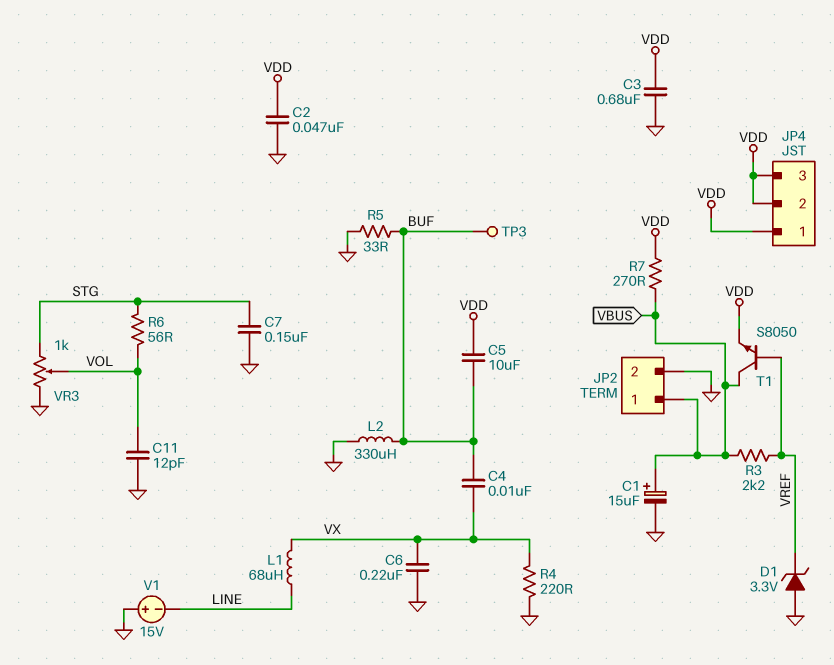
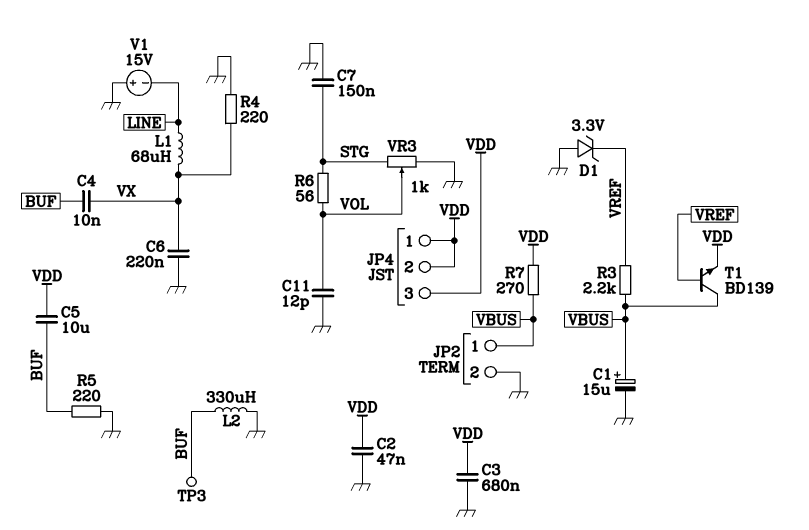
R5: 33 (BUF, GND) -> 220 (BUF, GND)
T1: NPN S8050 (B VREF, C VBUS, E VDD) -> NPN BD139 (B VREF, C VBUS, E VDD)

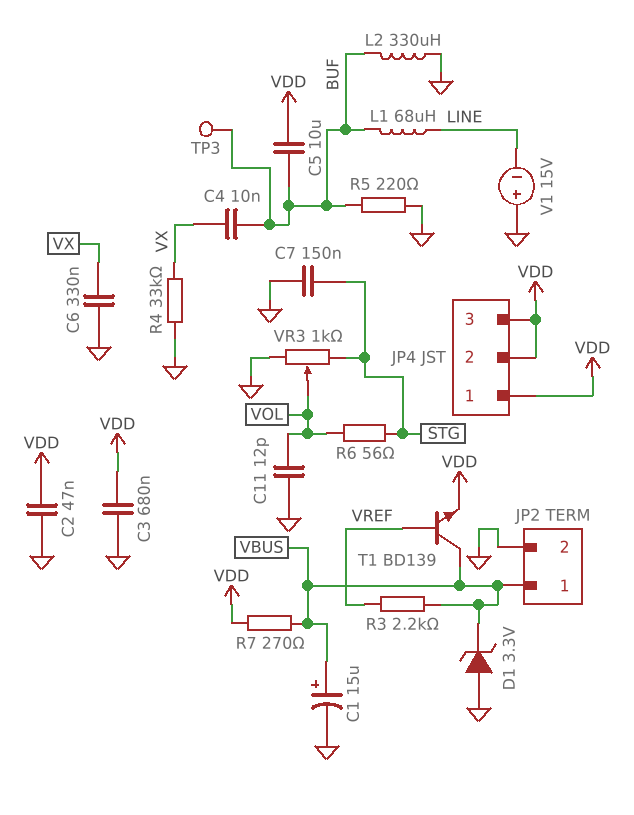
C6: 220nF (GND, VX) -> 330nF (GND, VX)
D1: zener 3.3V (A GND, K VREF) -> zener 3.3V (A GND, K VBUS)
L1: 68uH (LINE, VX) -> 68uH (BUF, LINE)
R4: 220 (GND, VX) -> 33k (GND, VX)

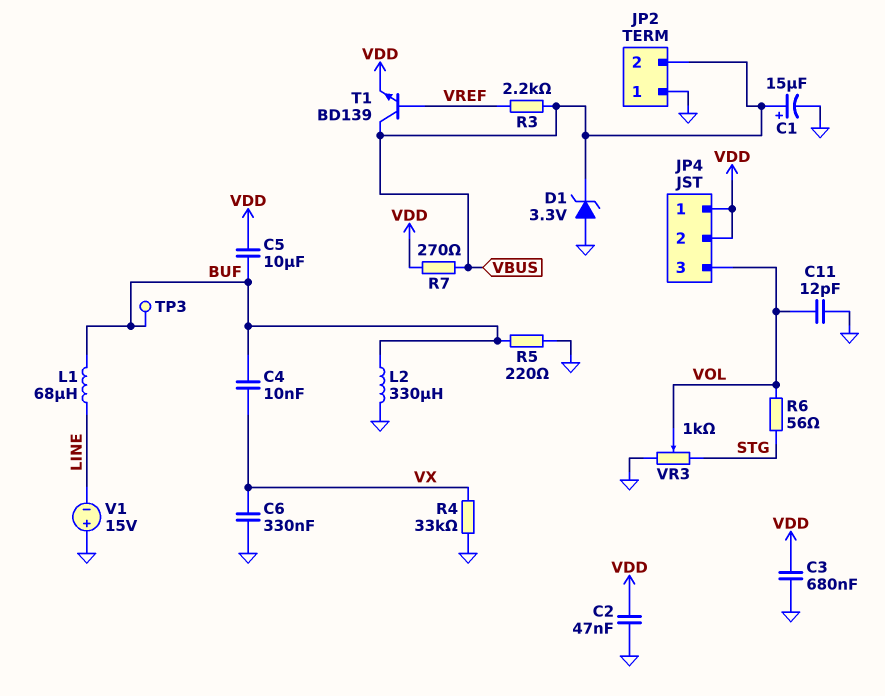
C7: 150nF (GND, STG) -> none
JP2 pin 1: VBUS -> GND
JP2 pin 2: GND -> VBUS
JP4 pin 3: VDD -> VOL

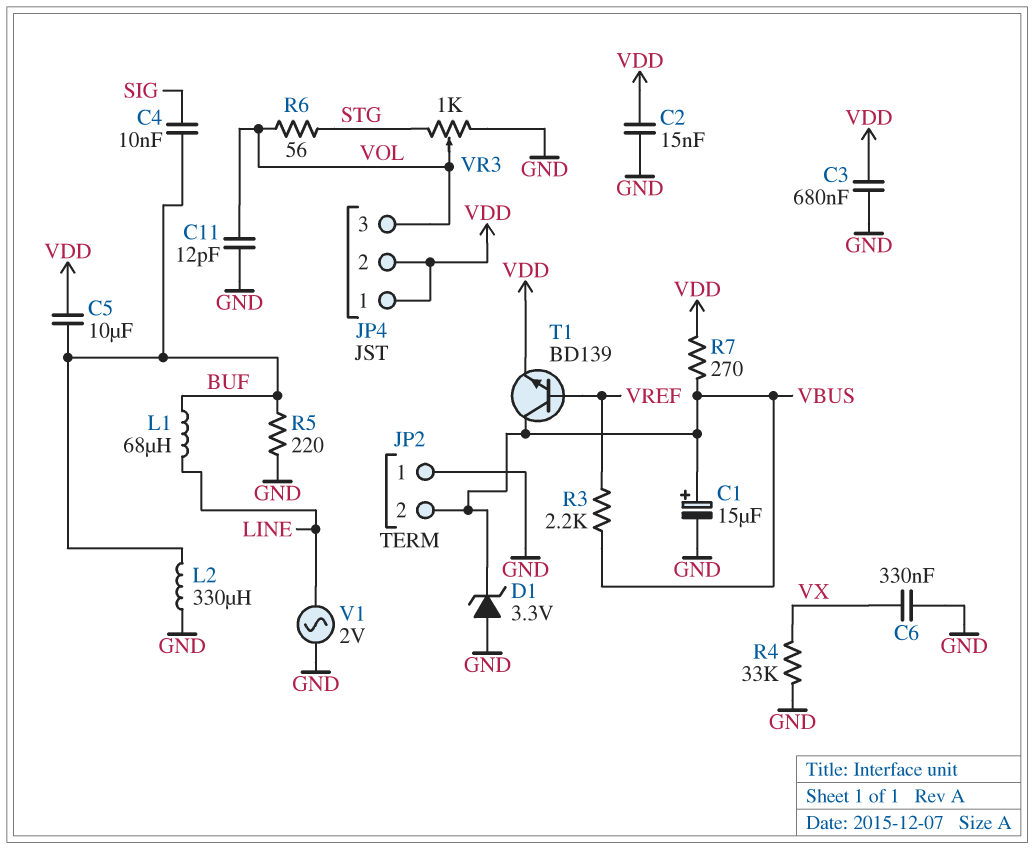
C2: 47nF (GND, VDD) -> 15nF (GND, VDD)
C4: 10nF (BUF, VX) -> 10nF (BUF, SIG)
TP3: test point (BUF) -> none
V1: 15V (plus GND, minus LINE) -> AC 2V (GND, LINE)

